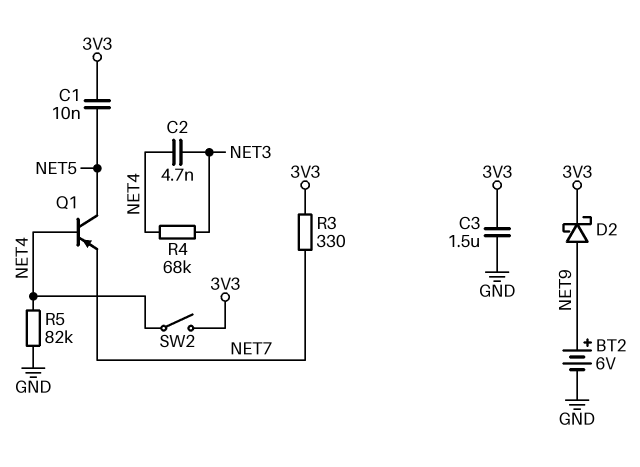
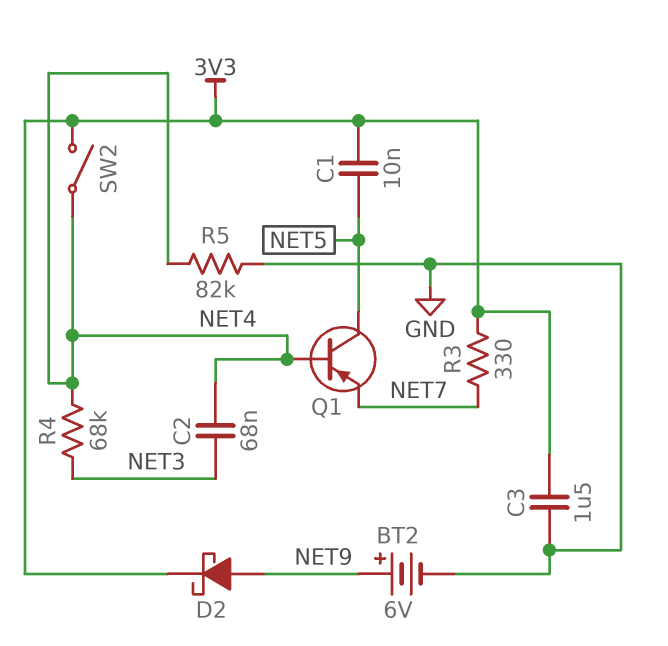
C2: 4.7nF (NET3, NET4) -> 68nF (NET3, NET4)

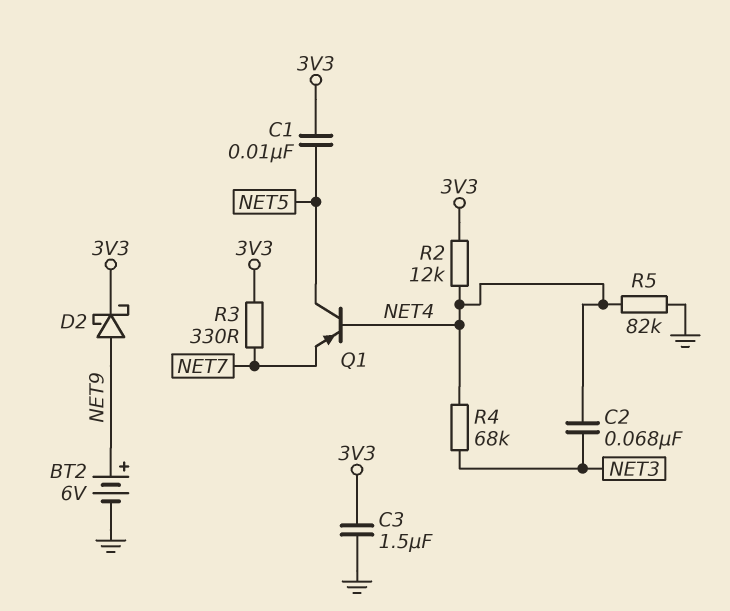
R2: none -> 12k (3V3, NET4)
SW2: switch (3V3, NET4) -> none

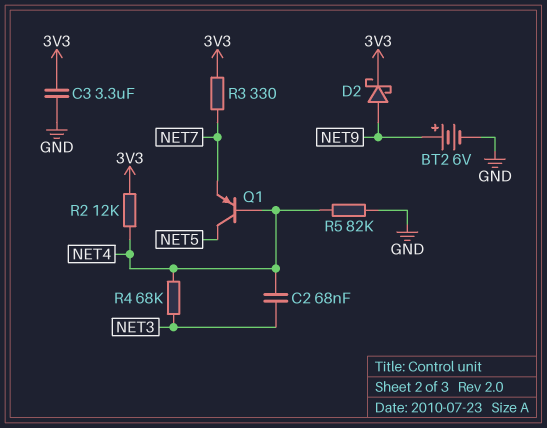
C1: 10nF (3V3, NET5) -> none
C3: 1.5uF (3V3, GND) -> 3.3uF (3V3, GND)

